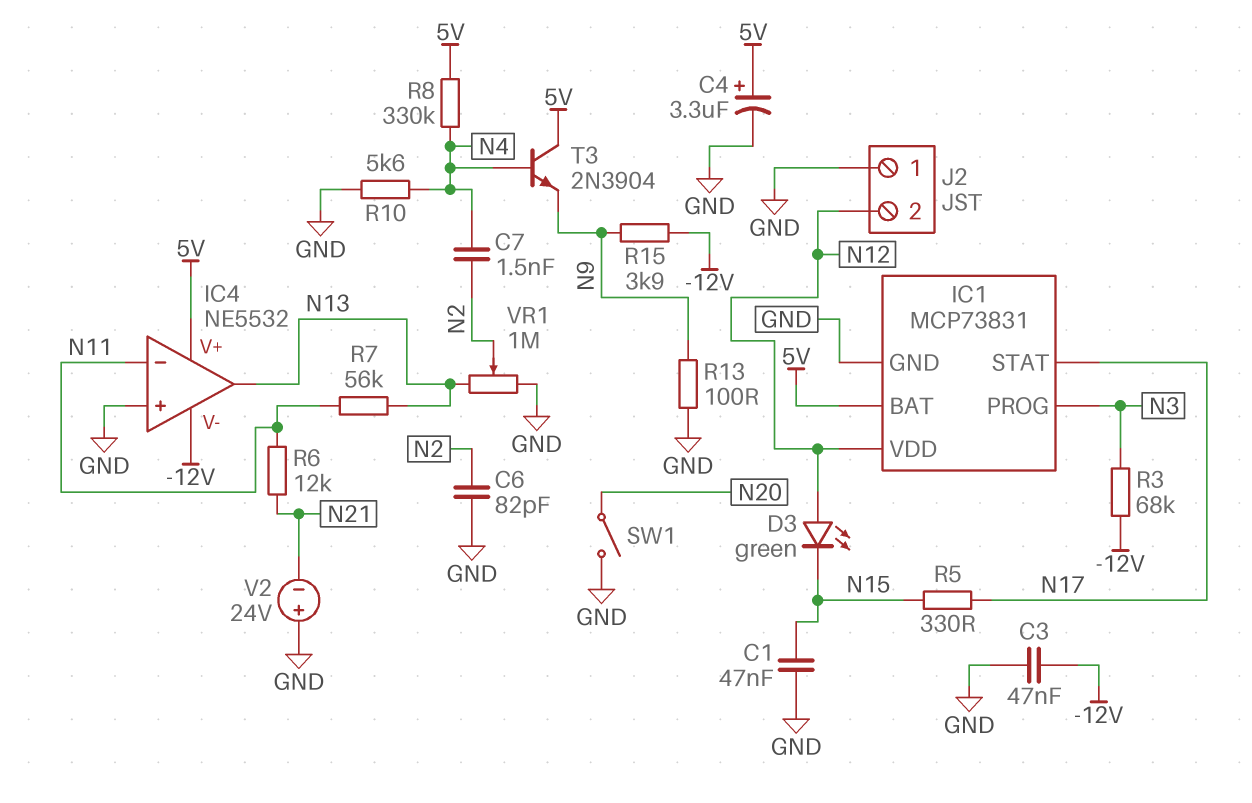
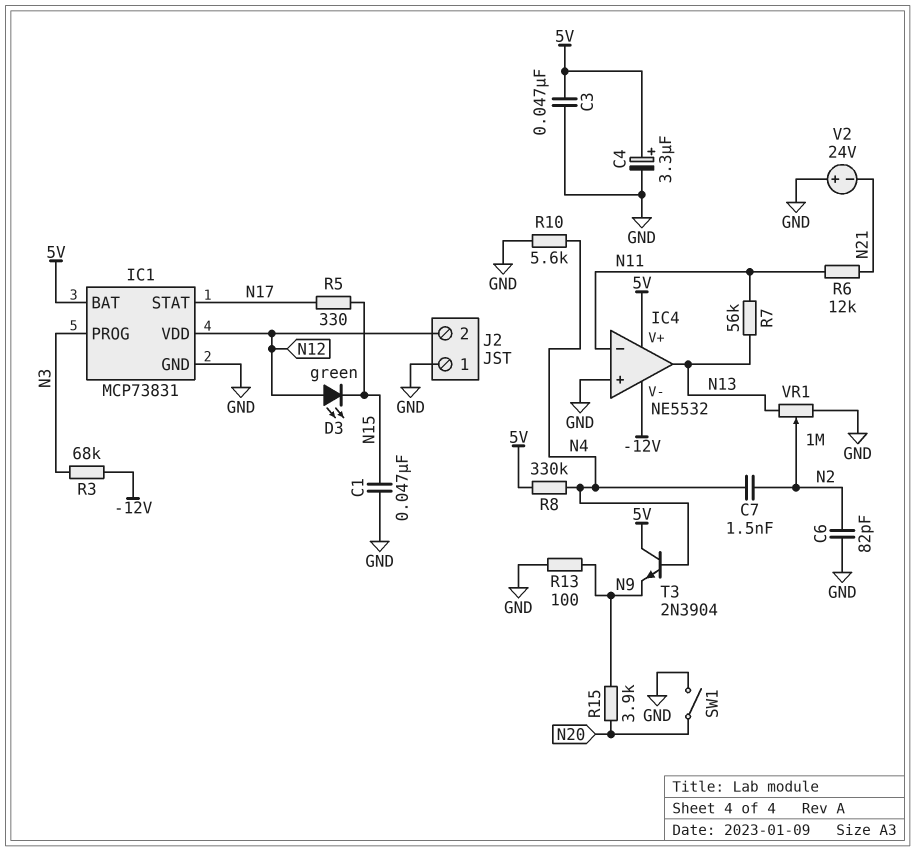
C3: 47nF (-12V, GND) -> 47nF (5V, GND)
R15: 3.9k (-12V, N9) -> 3.9k (N9, N20)

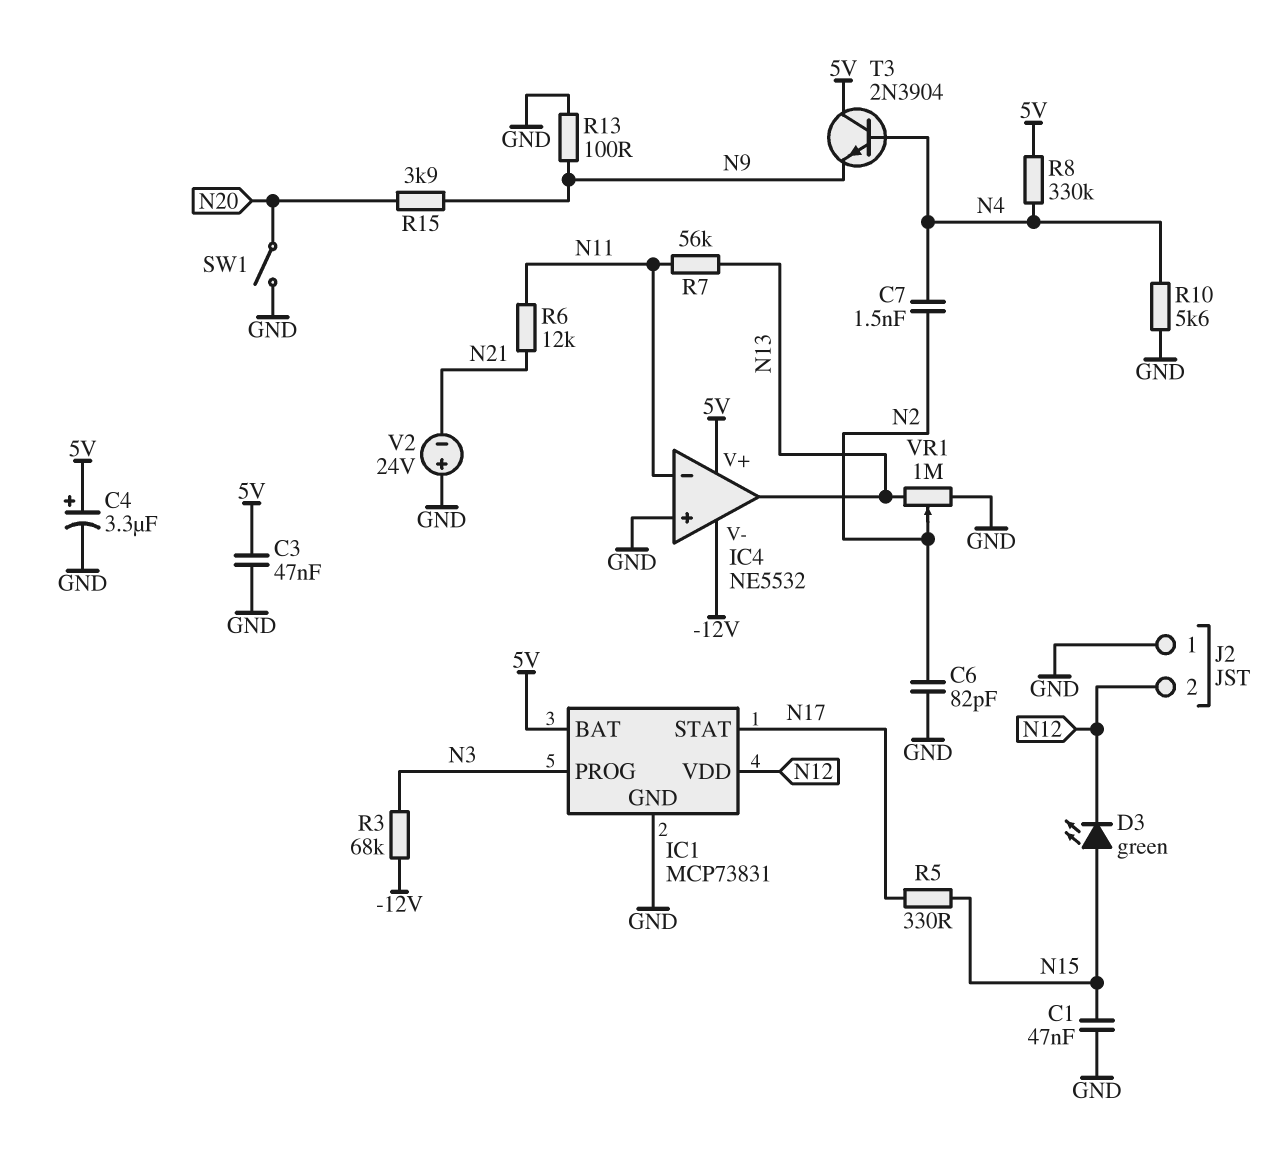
D3: LED green (A N12, K N15) -> LED green (A N15, K N12)

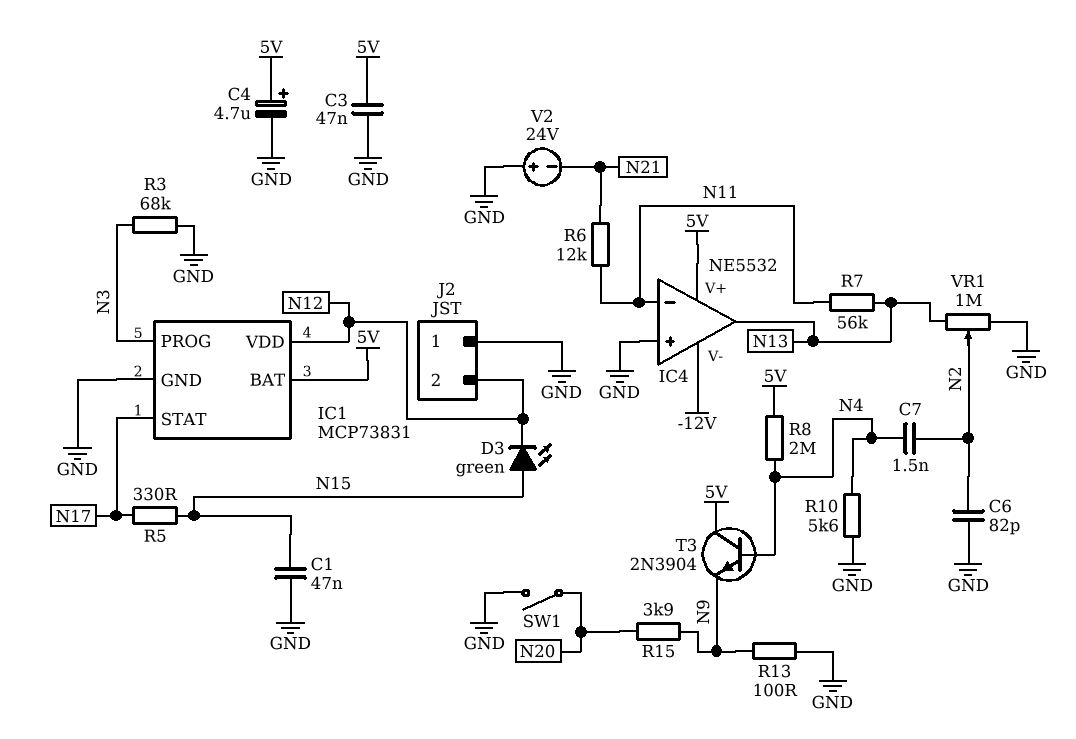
C4: 3.3uF (plus 5V, minus GND) -> 4.7uF (plus 5V, minus GND)
R3: 68k (-12V, N3) -> 68k (GND, N3)
R8: 330k (5V, N4) -> 2M (5V, N4)

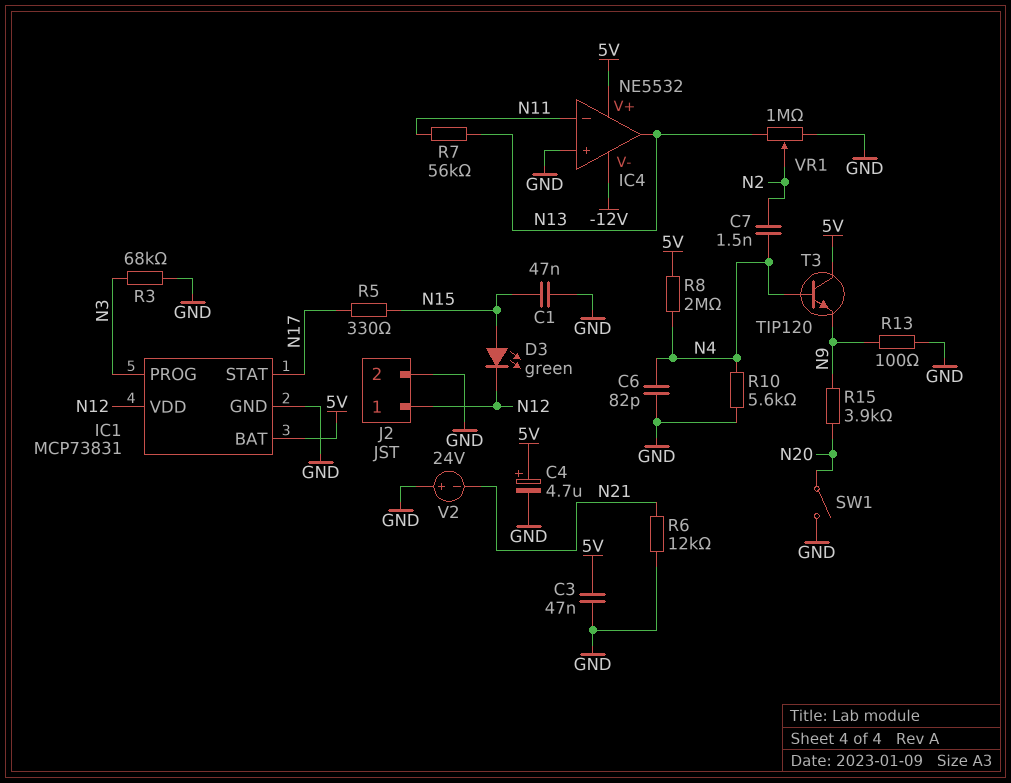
C6: 82pF (GND, N2) -> 82pF (GND, N4)
J2 pin 1: GND -> N12
J2 pin 2: N12 -> GND
R6: 12k (N11, N21) -> 12k (GND, N21)
T3: NPN 2N3904 (B N4, C 5V, E N9) -> NPN TIP120 (B N4, C 5V, E N9)

